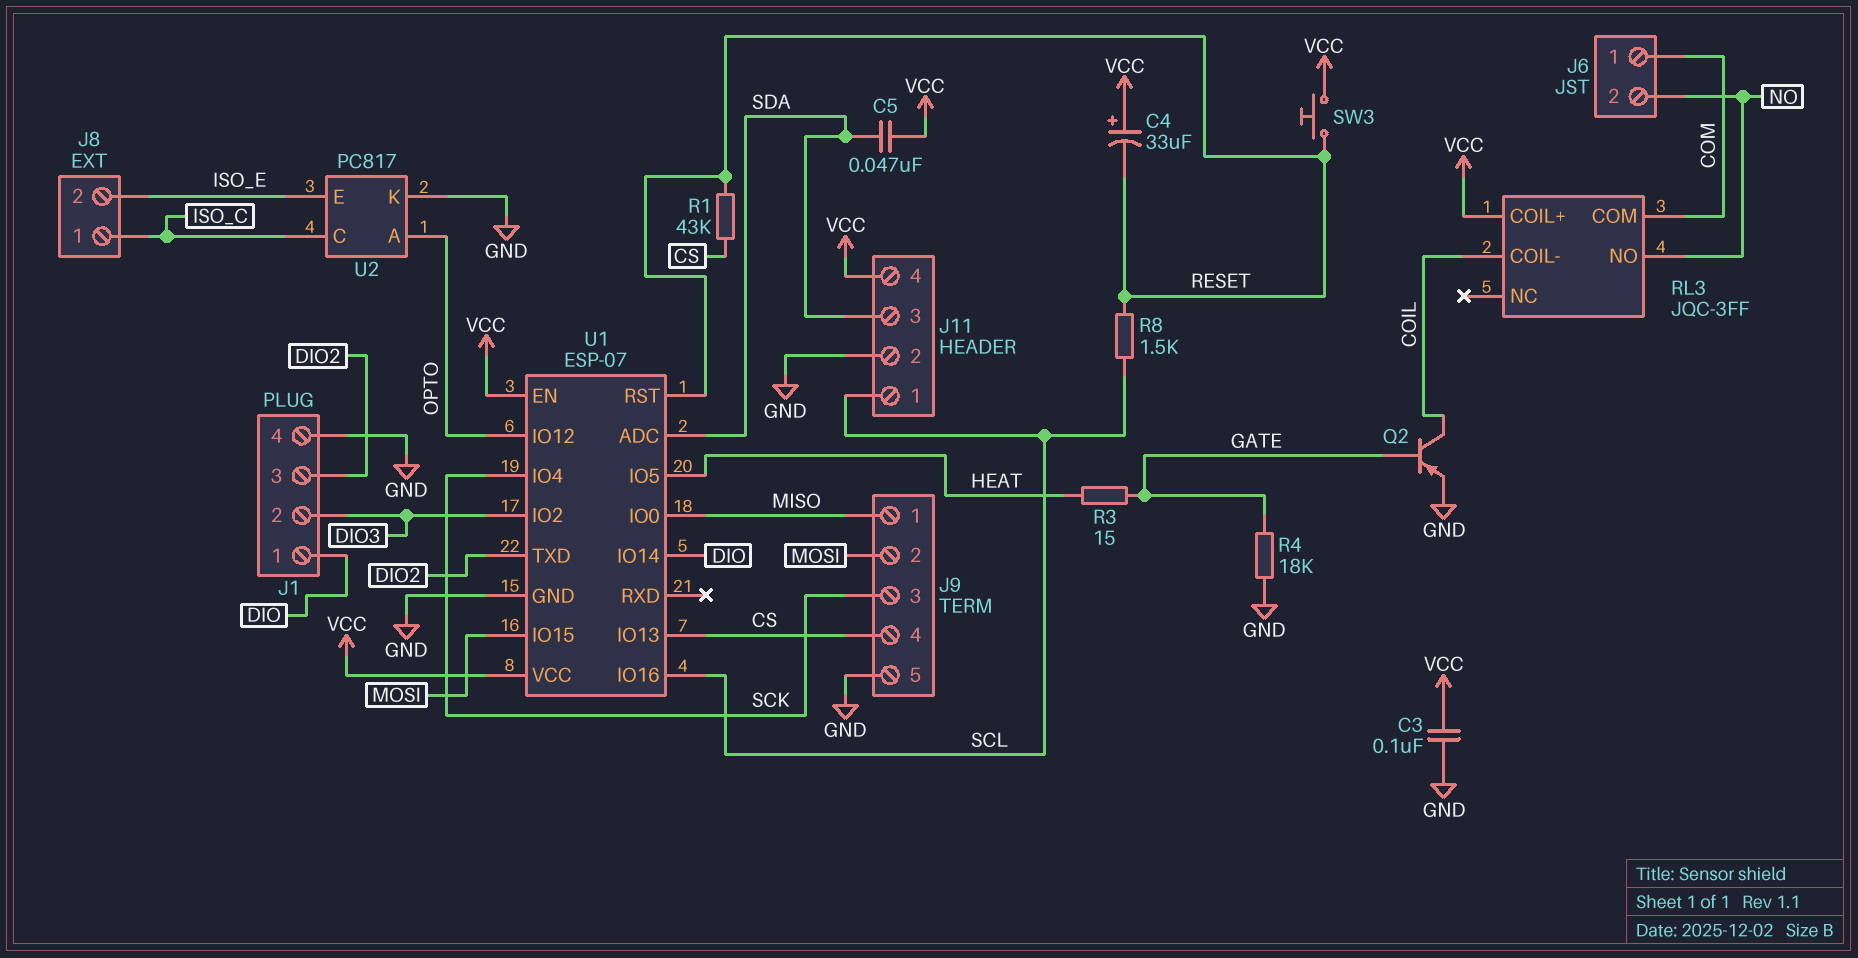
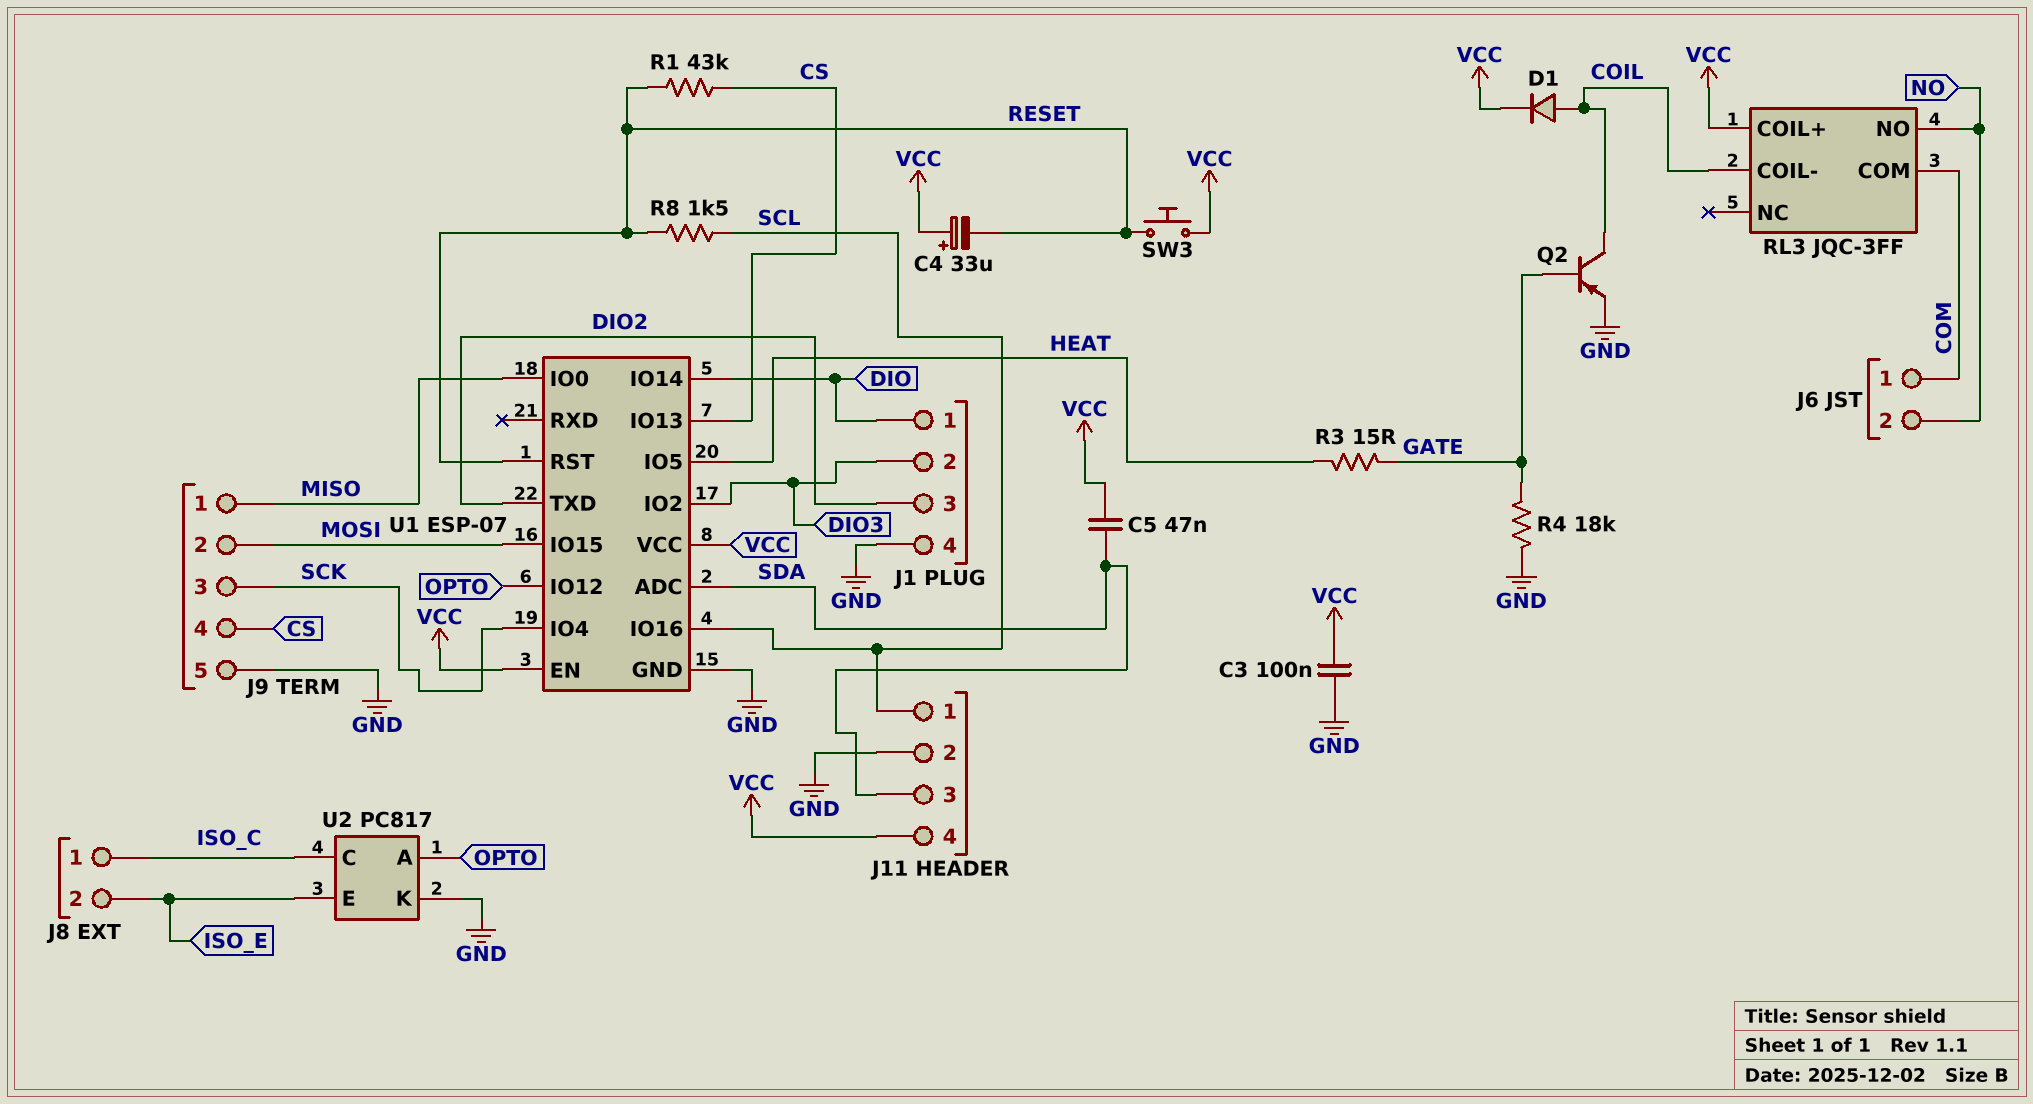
D1: none -> diode (A COIL, K VCC)

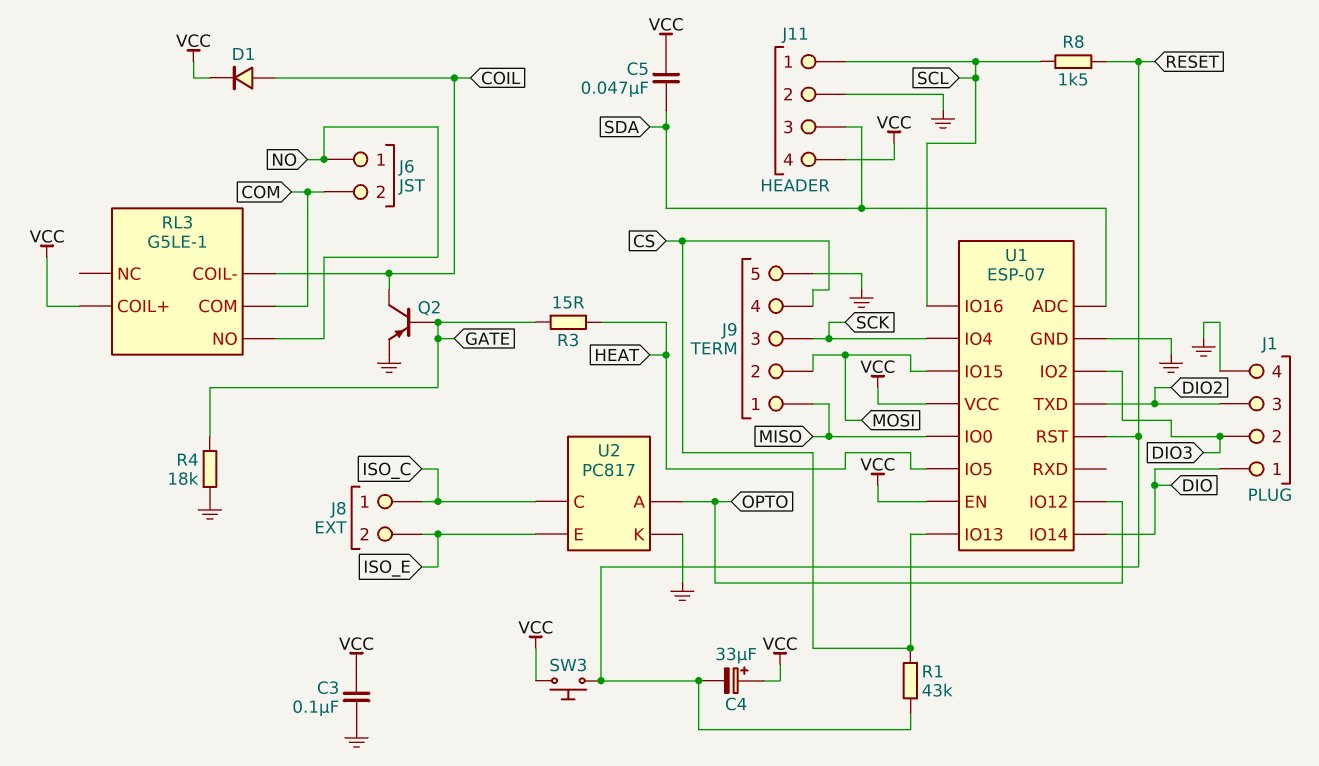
J6 pin 1: COM -> NO
J6 pin 2: NO -> COM
RL3: JQC-3FF -> G5LE-1

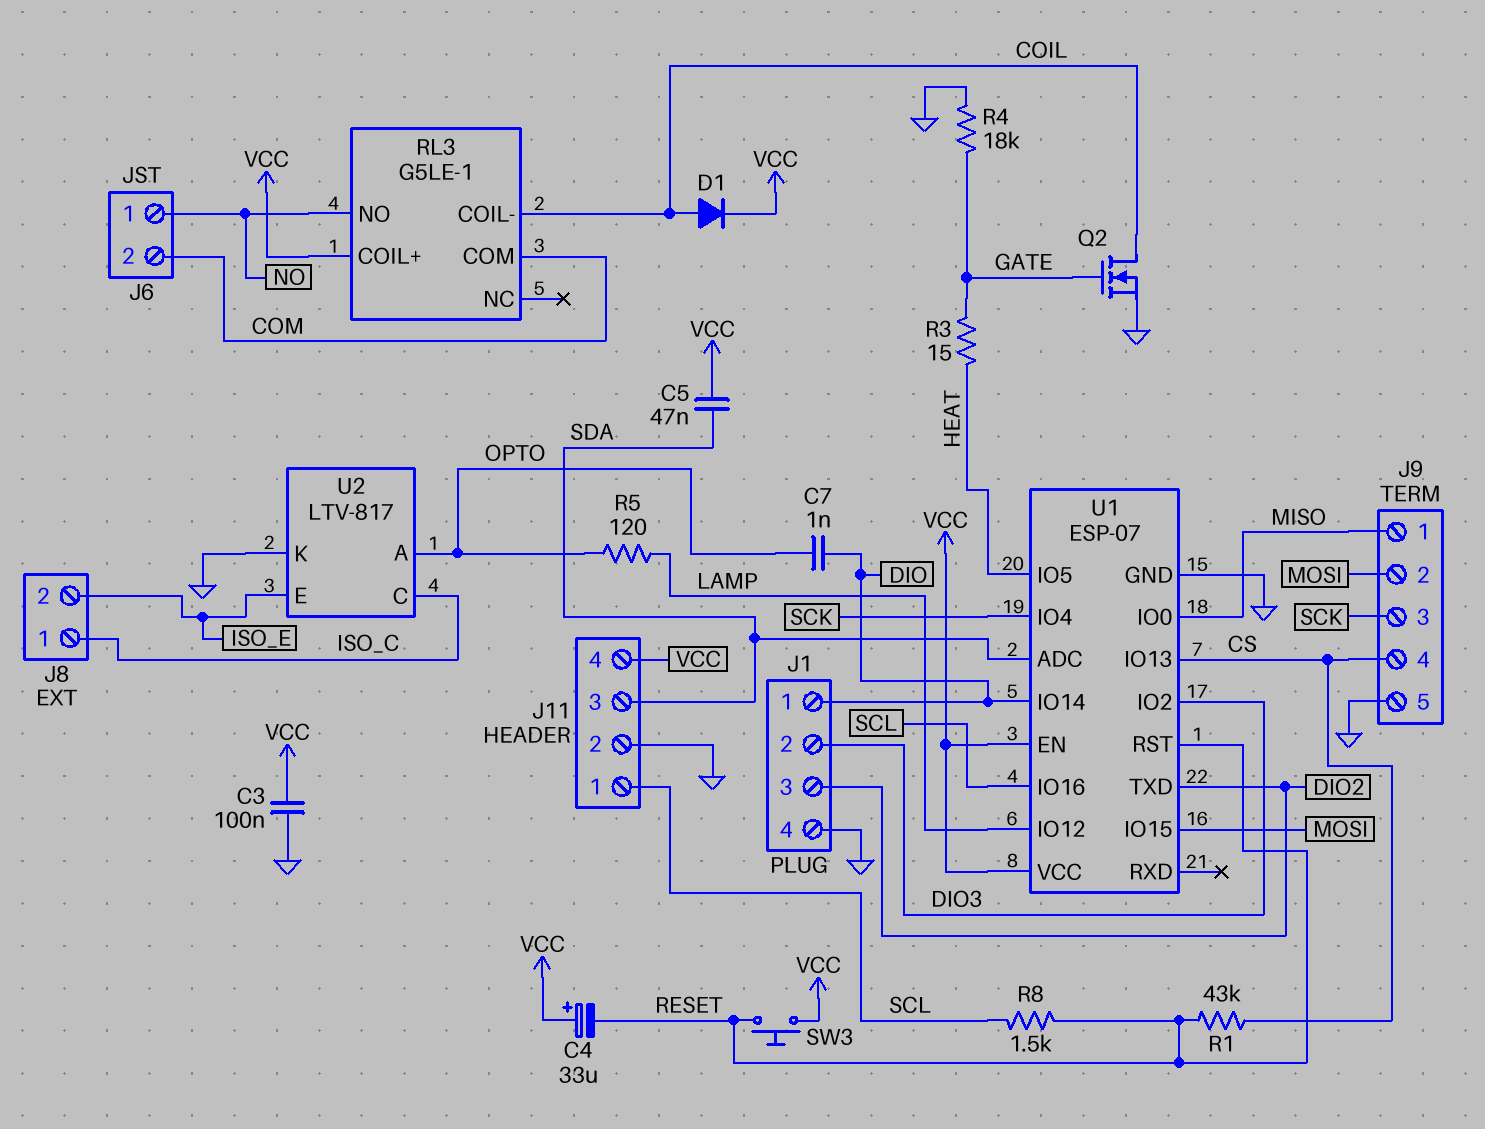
C7: none -> 1nF (DIO, OPTO)
Q2: PNP (B GATE, C COIL, E GND) -> NMOS (G GATE, D COIL, S GND)
R5: none -> 120 (LAMP, OPTO)
U1 pin IO12: OPTO -> LAMP
U2: PC817 -> LTV-817

